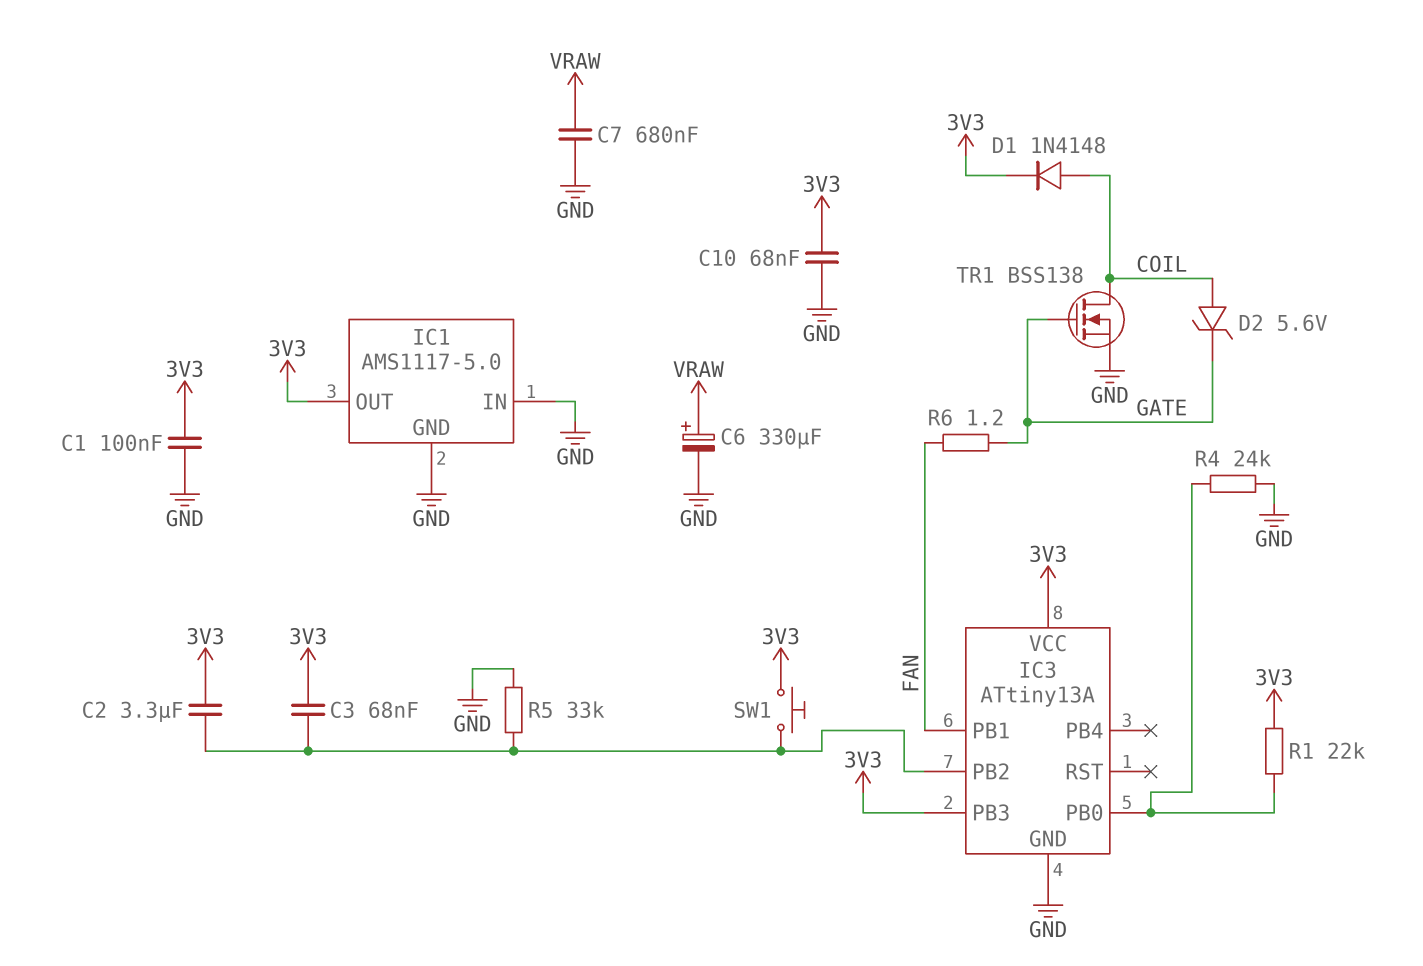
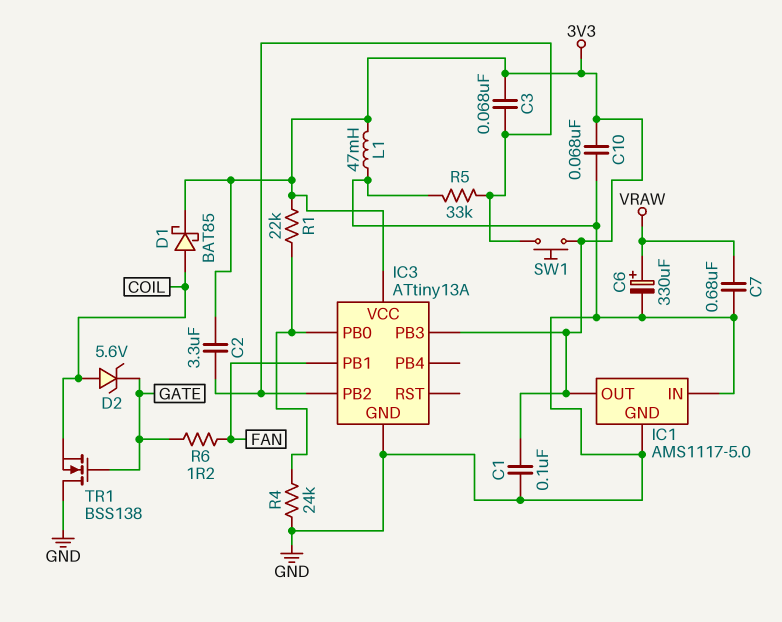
D1: diode 1N4148 (A COIL, K 3V3) -> schottky BAT85 (A COIL, K 3V3)
L1: none -> 47mH (3V3, GND)
TR1: NMOS BSS138 (G GATE, D COIL, S GND) -> NMOS BSS138 (G GATE, D GND, S COIL)

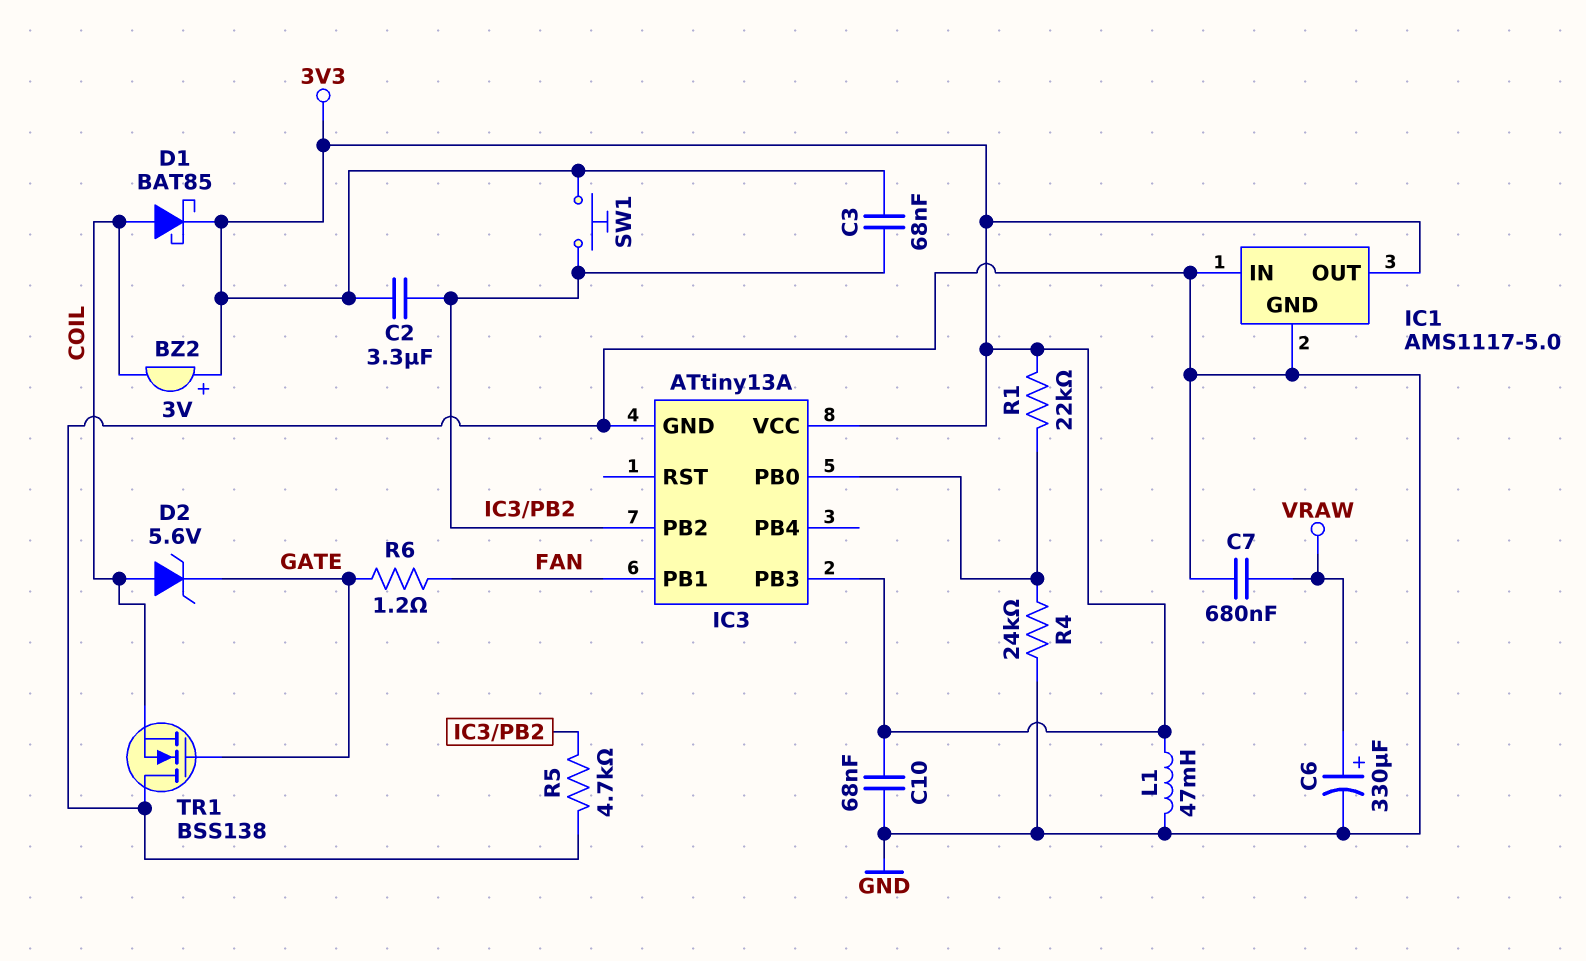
BZ2: none -> buzzer 3V (plus 3V3, minus COIL)
C1: 100nF (3V3, GND) -> none
R5: 33k (GND, IC3/PB2) -> 4.7k (GND, IC3/PB2)

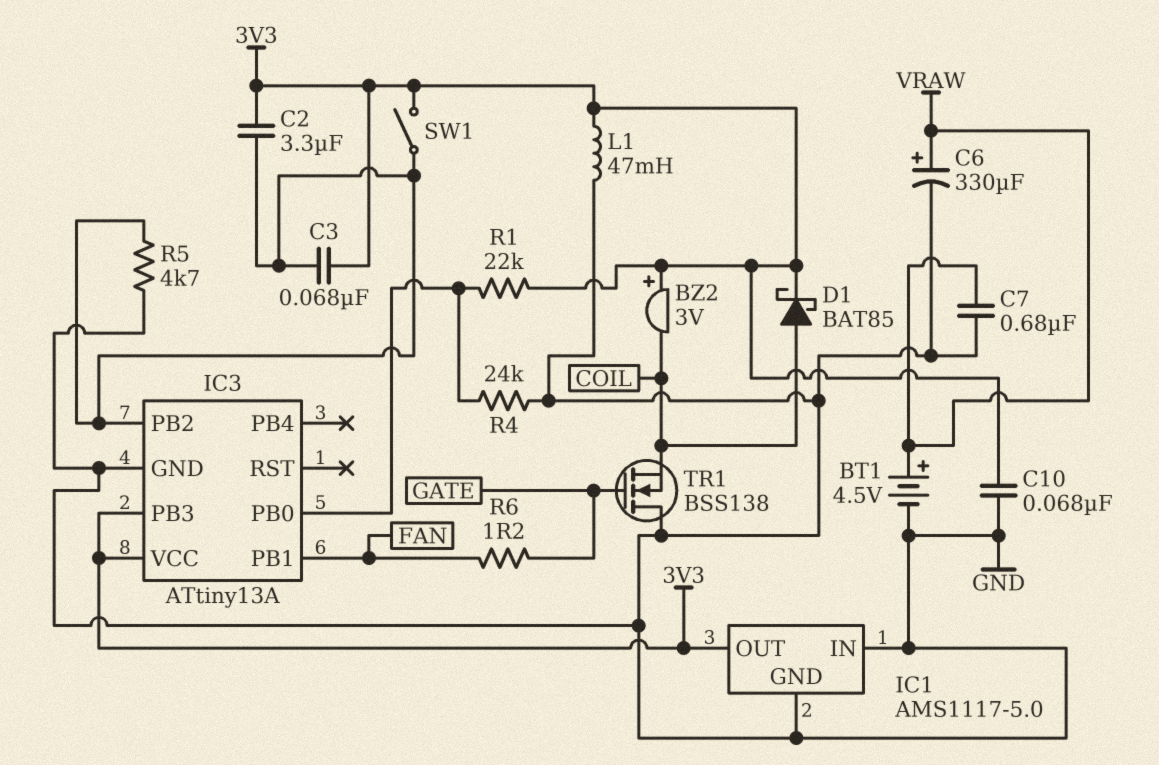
BT1: none -> 4.5V (plus VRAW, minus GND)
D2: zener 5.6V (A COIL, K GATE) -> none
SW1: button (3V3, IC3/PB2) -> switch (3V3, IC3/PB2)

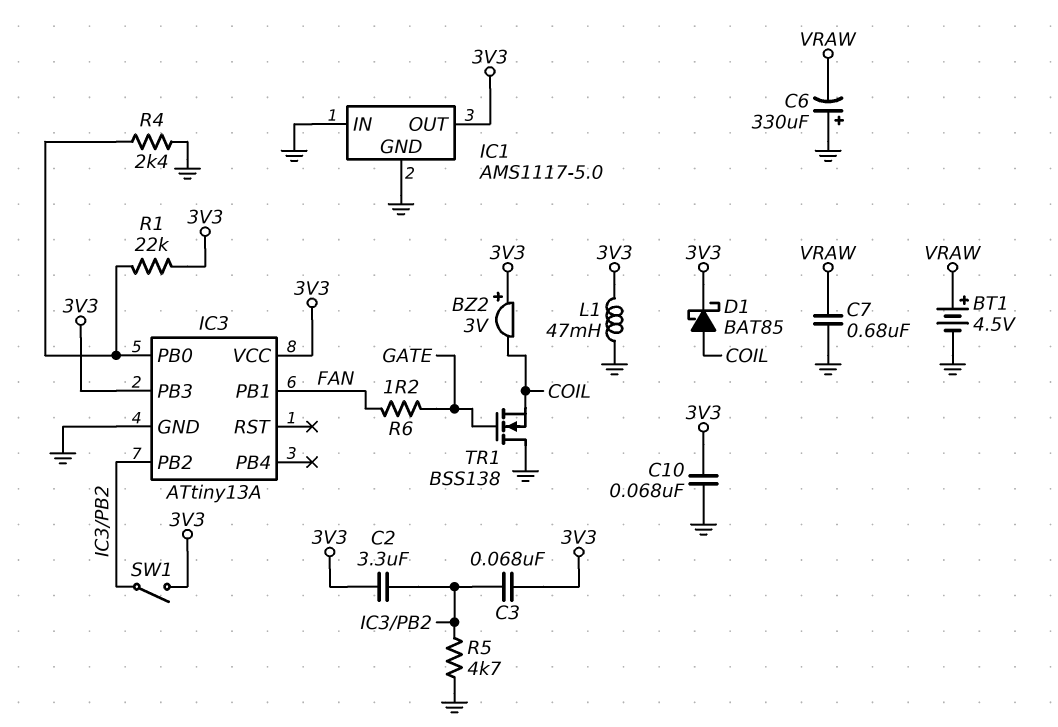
C6: 330uF (plus VRAW, minus GND) -> 330uF (plus GND, minus VRAW)
R4: 24k (GND, IC3/PB0) -> 2.4k (GND, IC3/PB0)

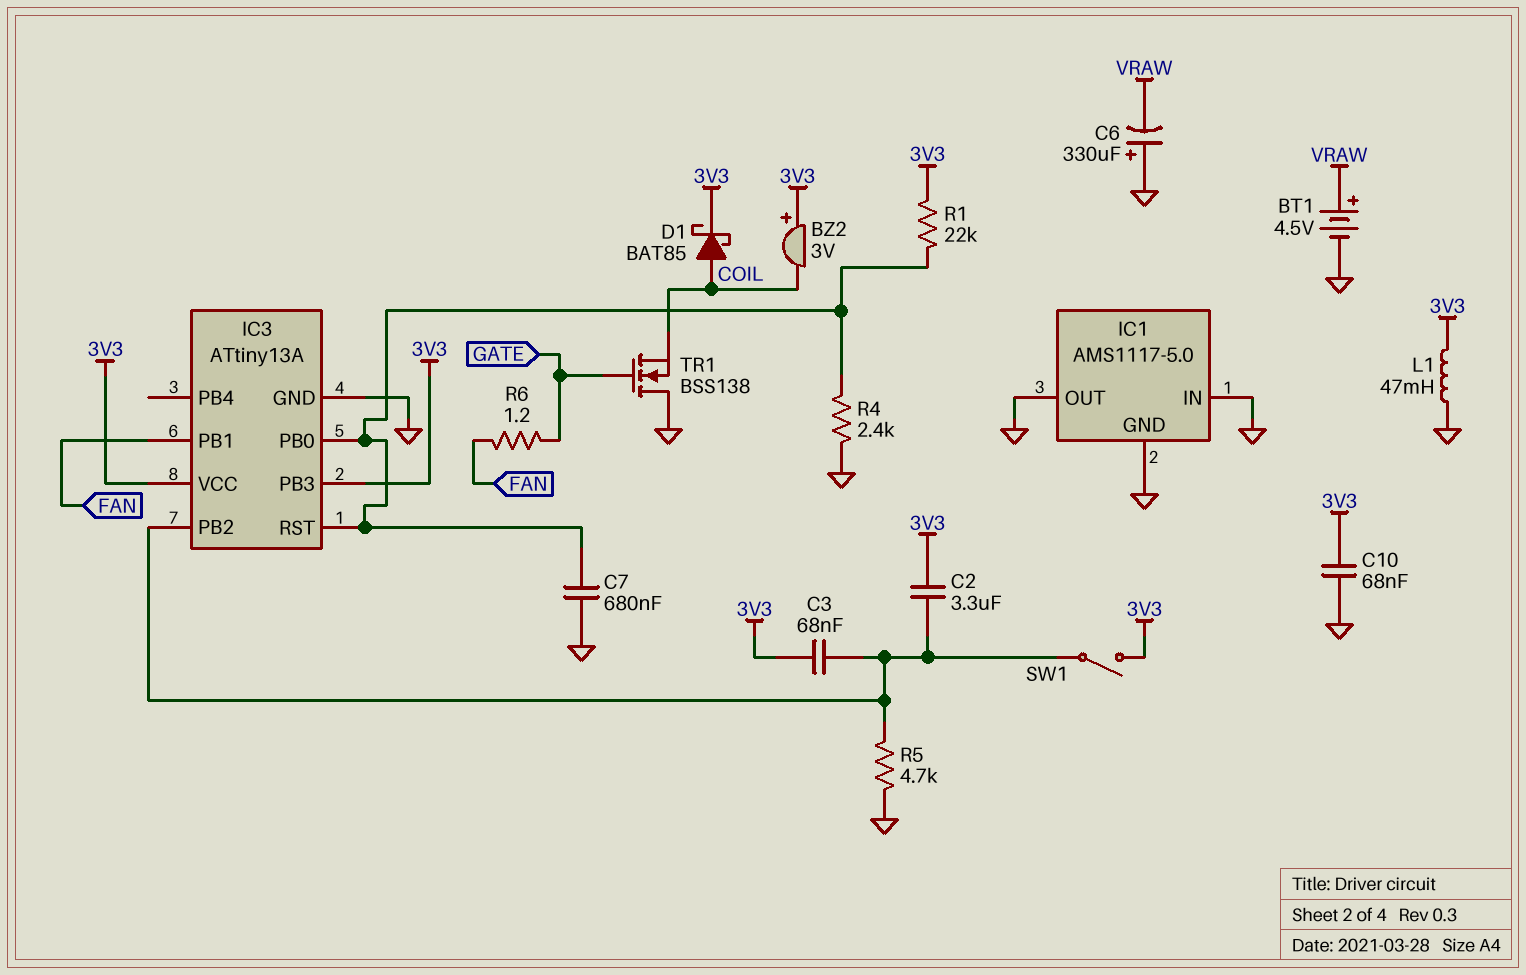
C7: 680nF (GND, VRAW) -> 680nF (GND, IC3/PB0)
IC1 pin OUT: 3V3 -> GND
IC3 pin RST: none -> IC3/PB0

